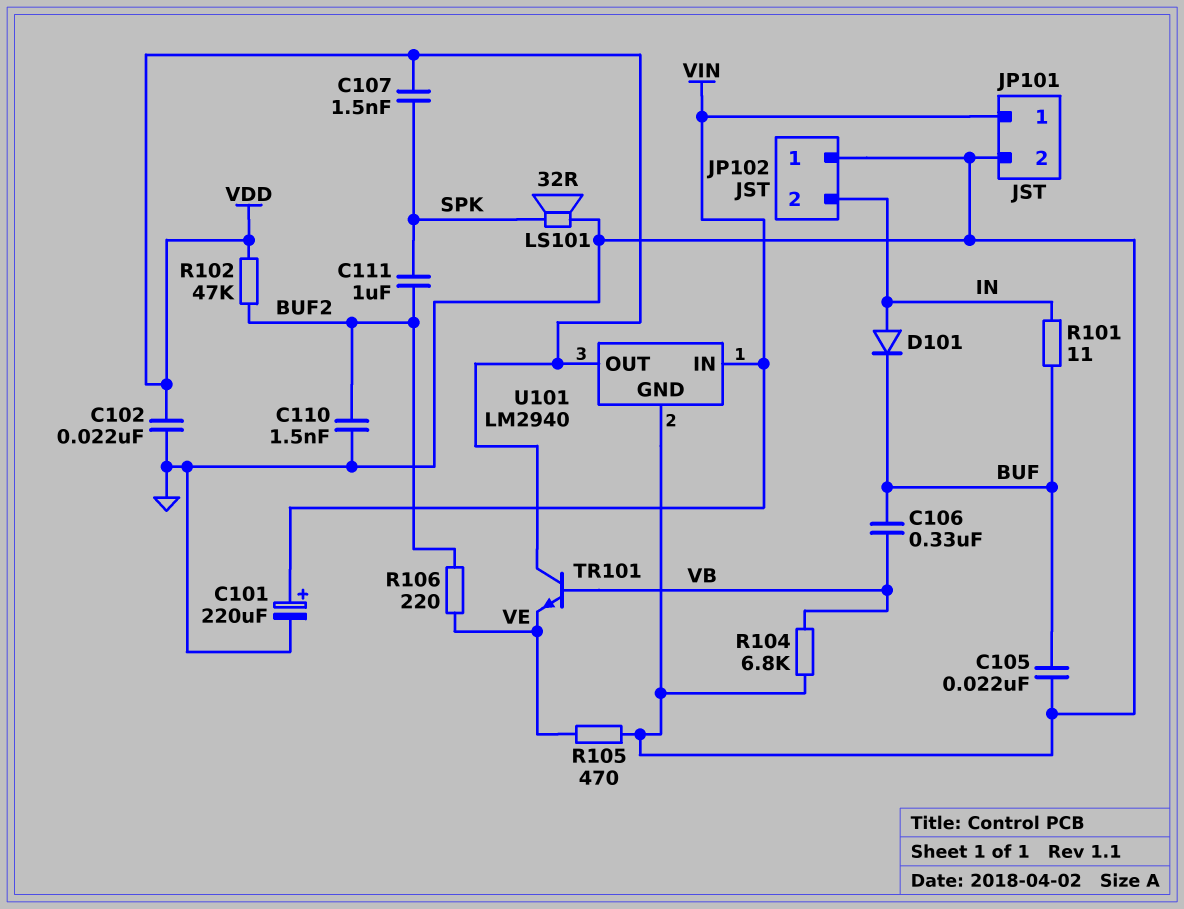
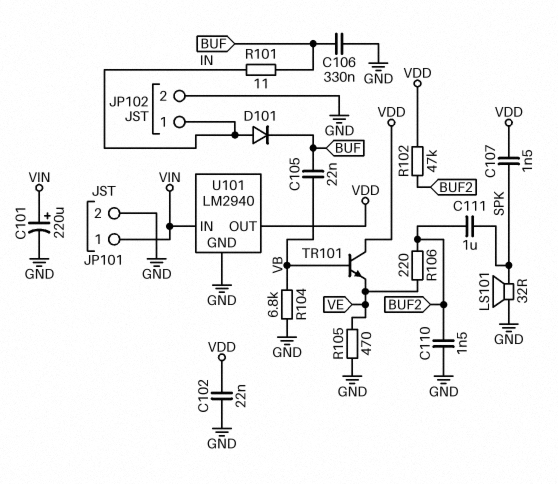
C105: 22nF (BUF, GND) -> 22nF (BUF, VB)
C106: 330nF (BUF, VB) -> 330nF (BUF, GND)
JP102 pin 1: GND -> IN
JP102 pin 2: IN -> GND

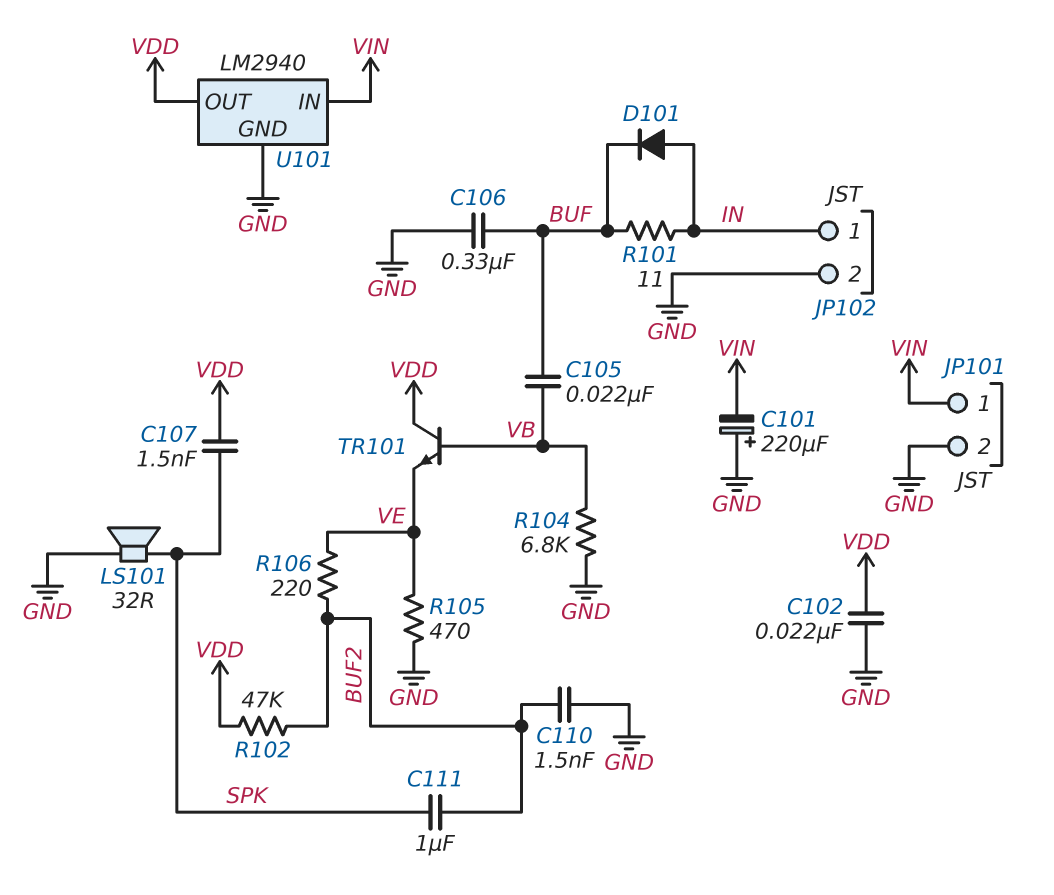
C101: 220uF (plus VIN, minus GND) -> 220uF (plus GND, minus VIN)

